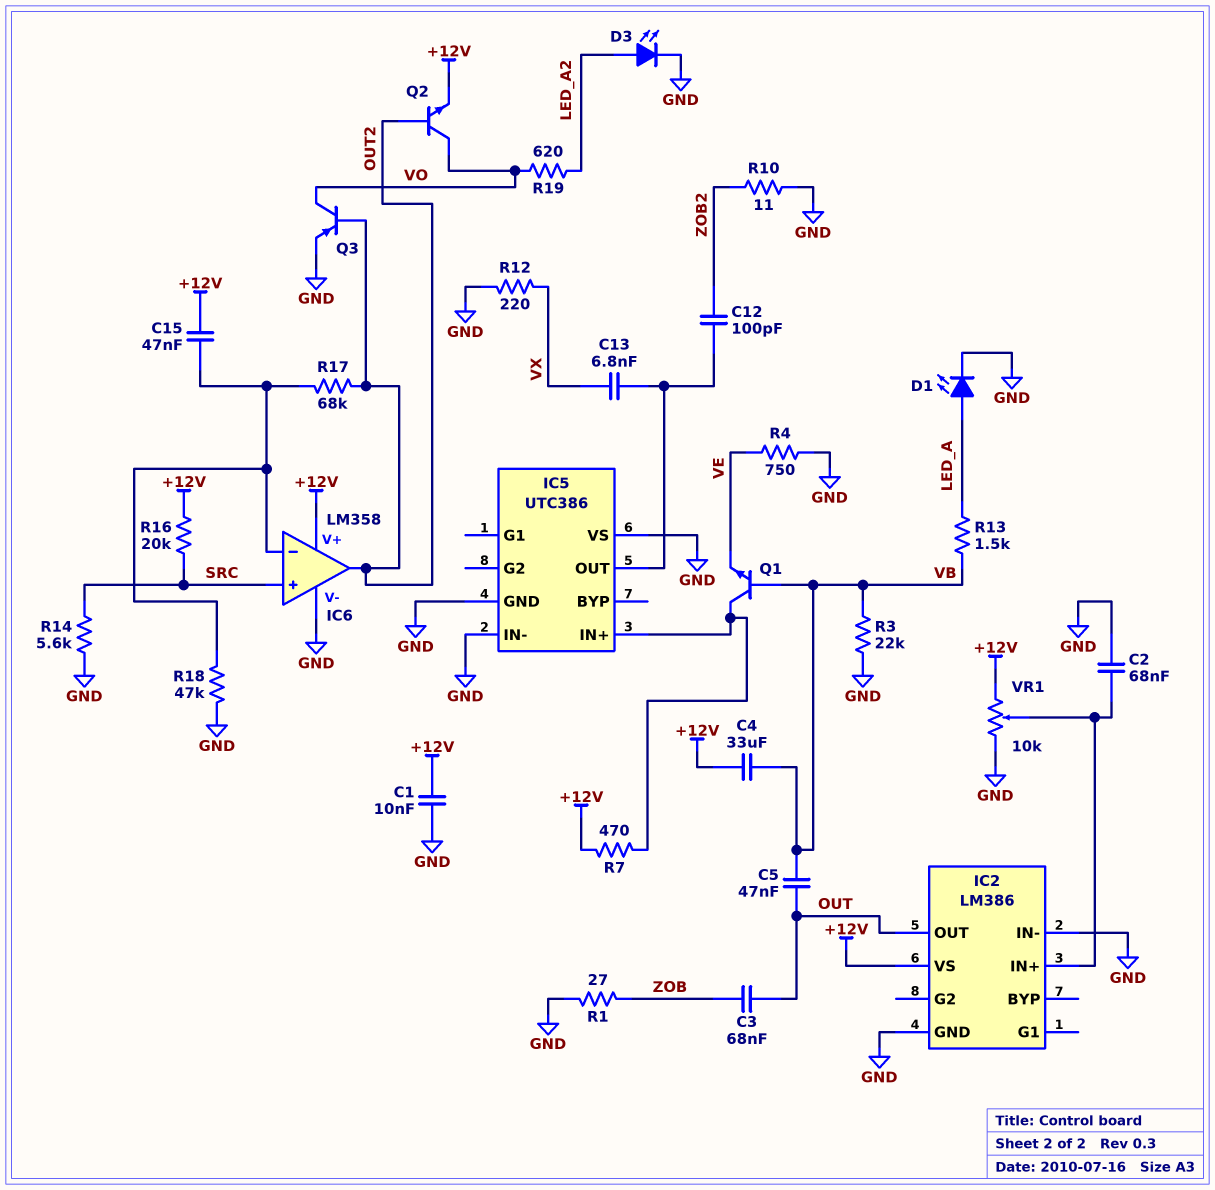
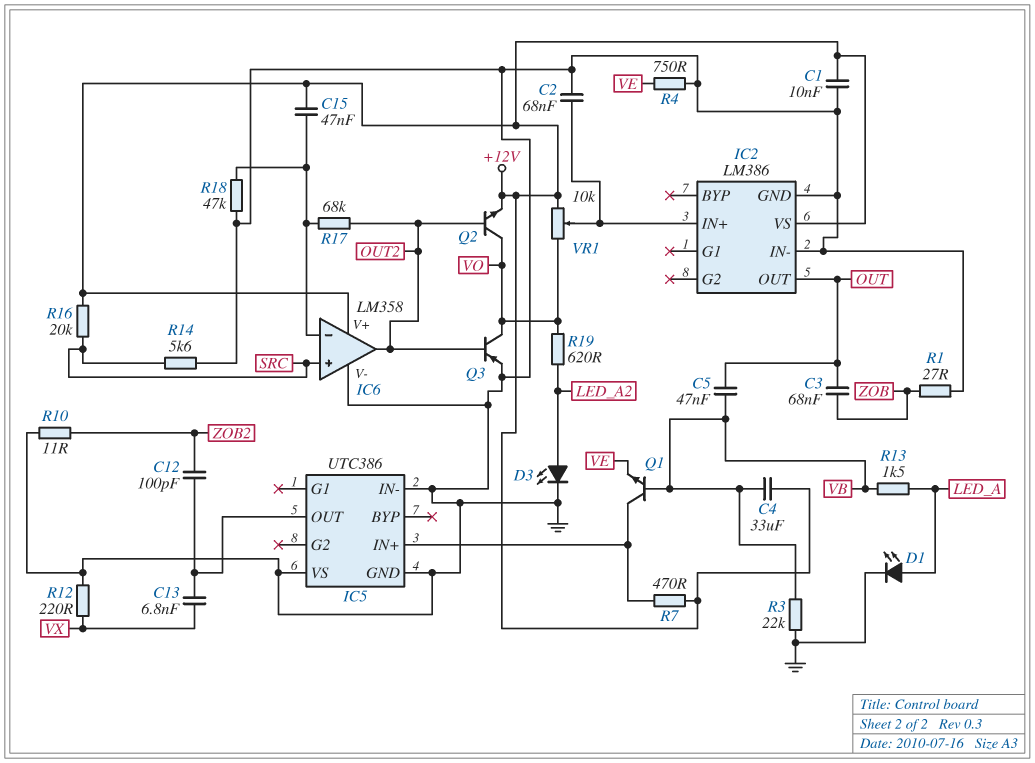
VR1: 10k (+12V, GND, wiper IC2/IN+) -> 10k (+12V, VO, wiper IC2/IN+)

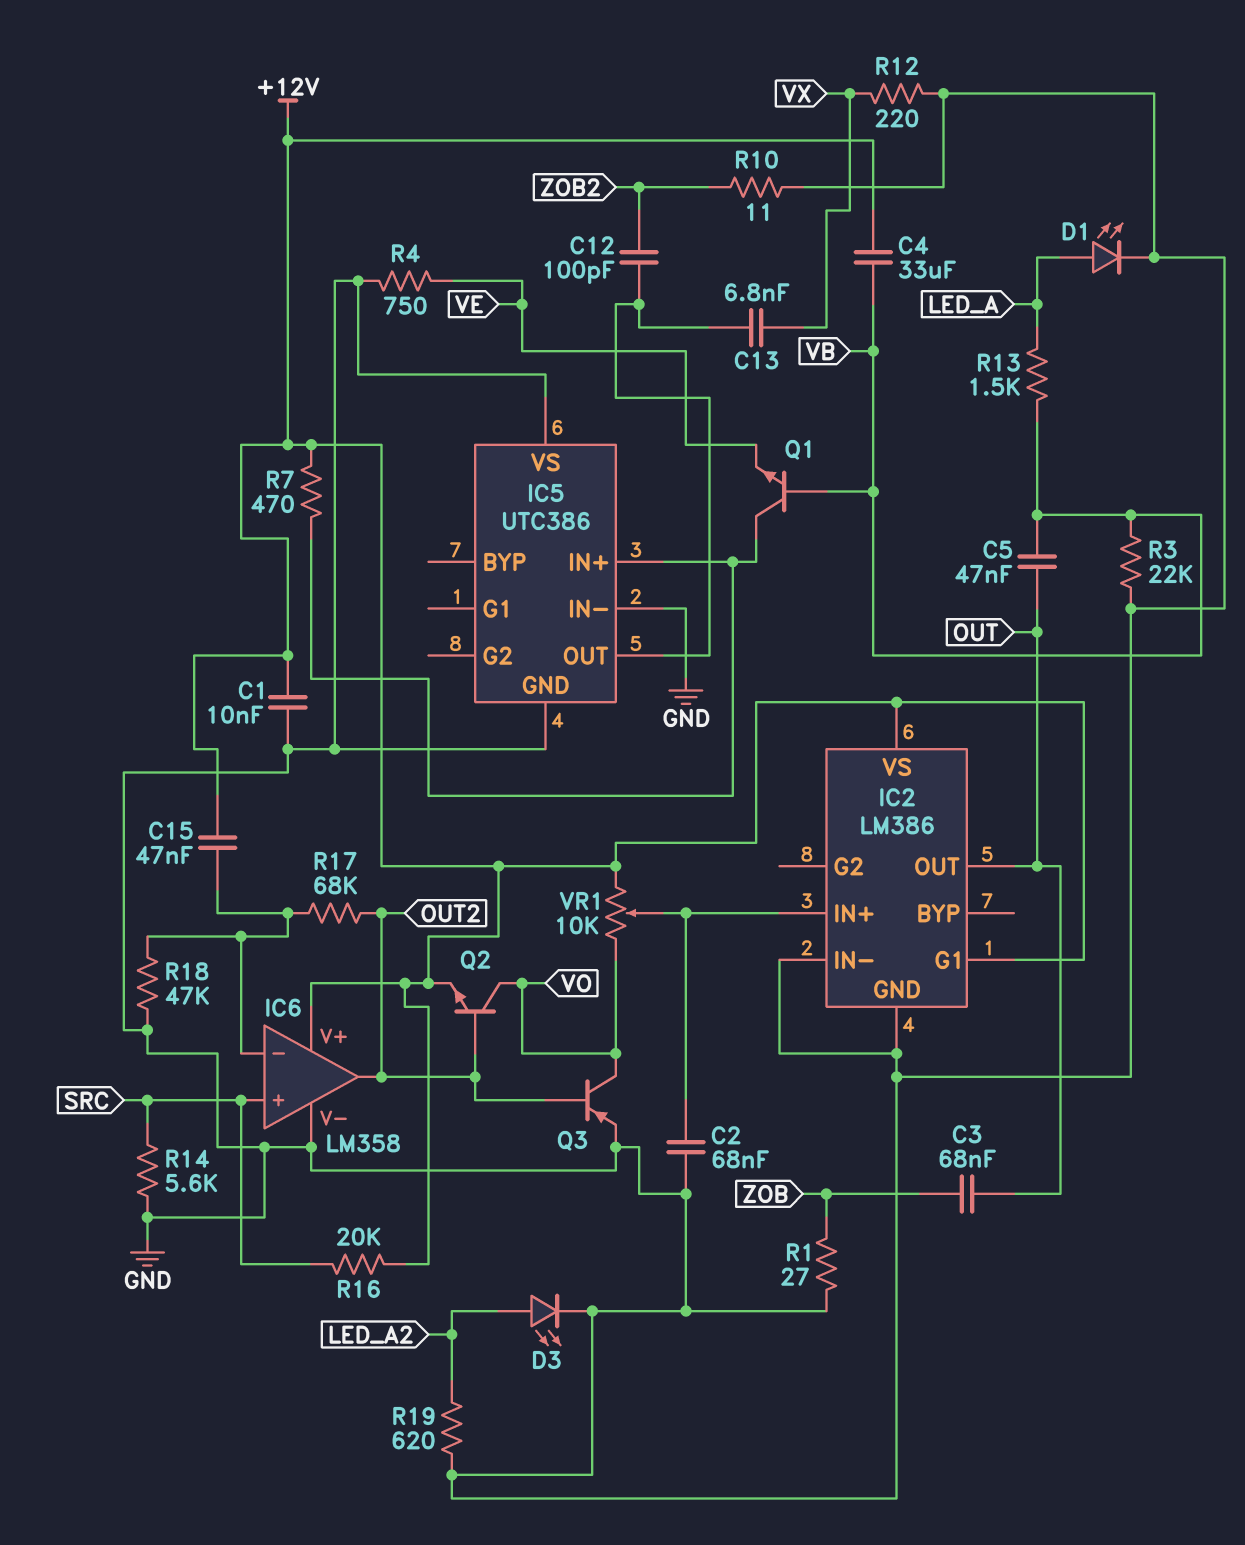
IC2 pin G1: none -> +12V
R19: 620 (LED_A2, VO) -> 620 (GND, LED_A2)

